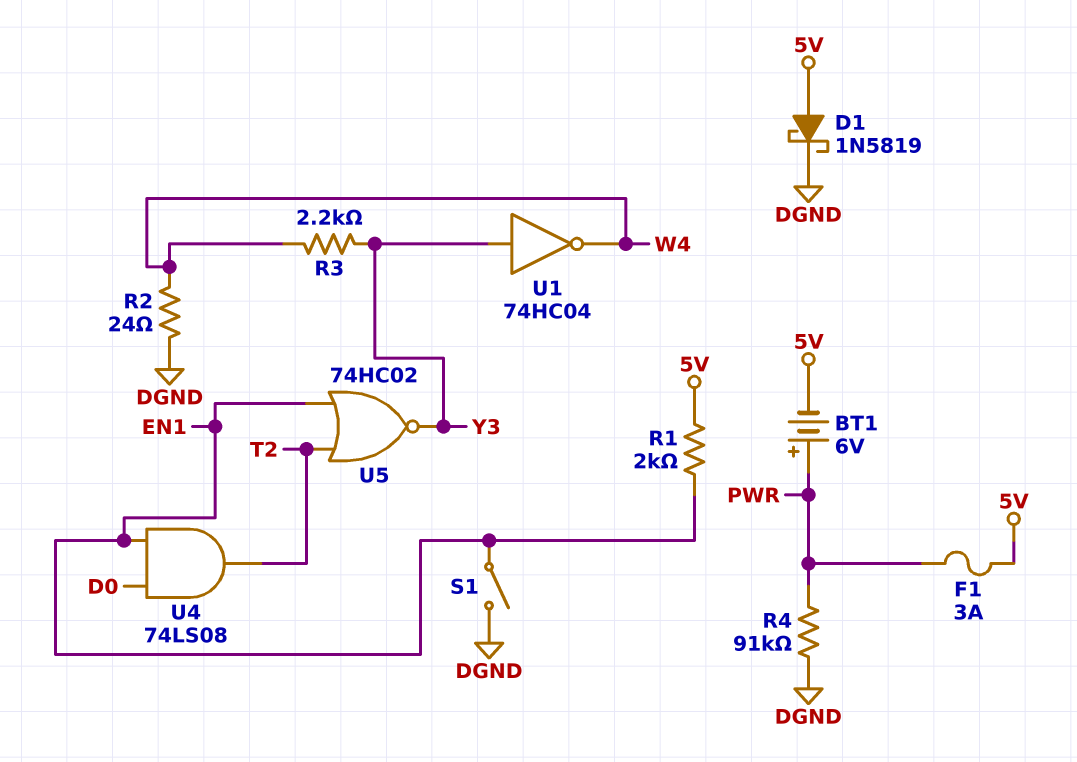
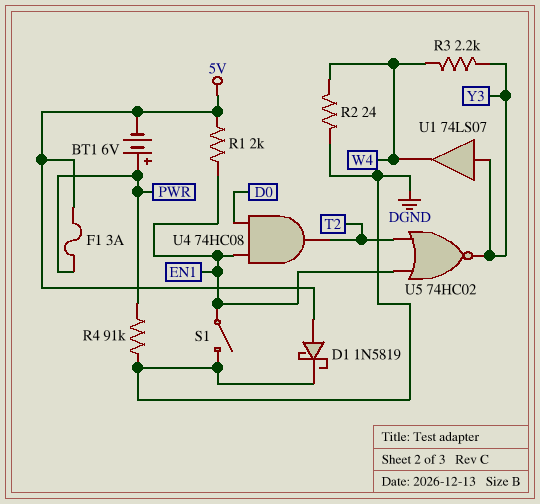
U1: NOT 74HC04 (in Y3, out W4) -> buffer 74LS07 (in Y3, out W4)
U4: AND 74LS08 (in D0, in EN1, out T2) -> AND 74HC08 (in D0, in EN1, out T2)

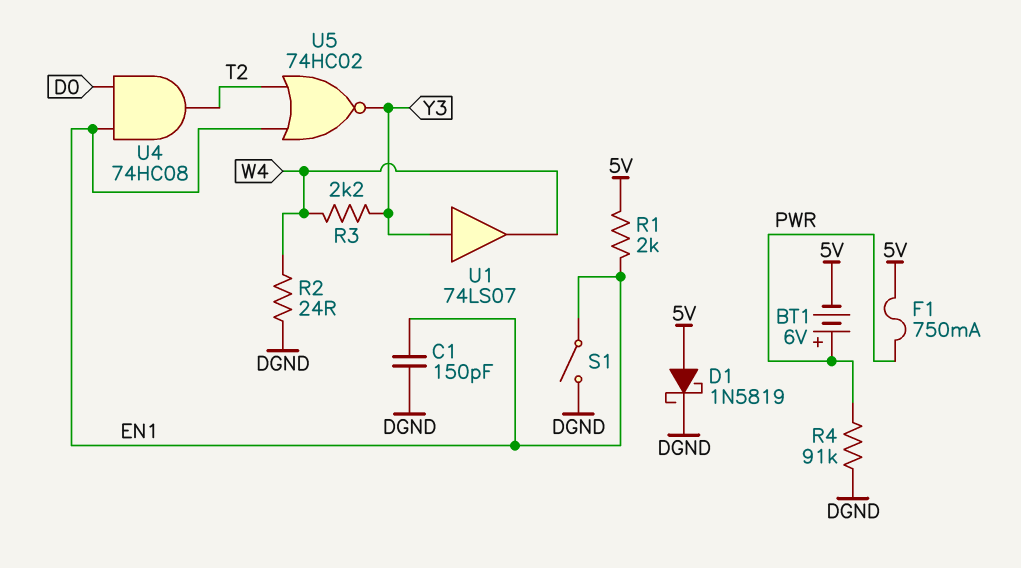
C1: none -> 150pF (DGND, EN1)
F1: 3A (5V, PWR) -> 750mA (5V, PWR)

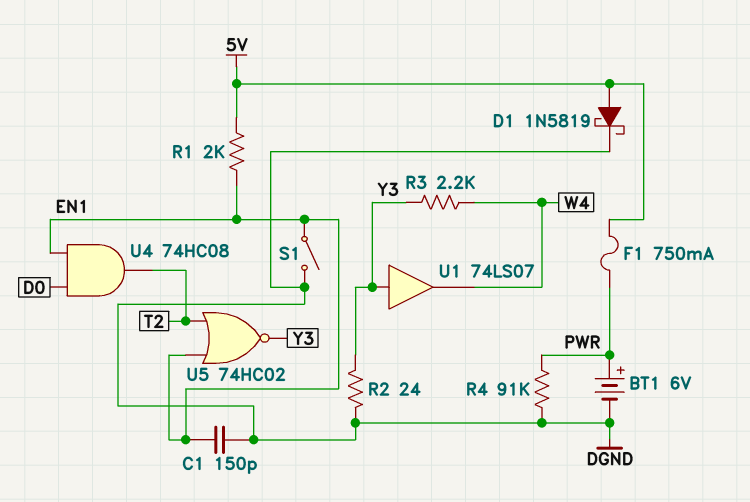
BT1: 6V (plus PWR, minus 5V) -> 6V (plus PWR, minus DGND)
R2: 24 (DGND, W4) -> 24 (DGND, Y3)

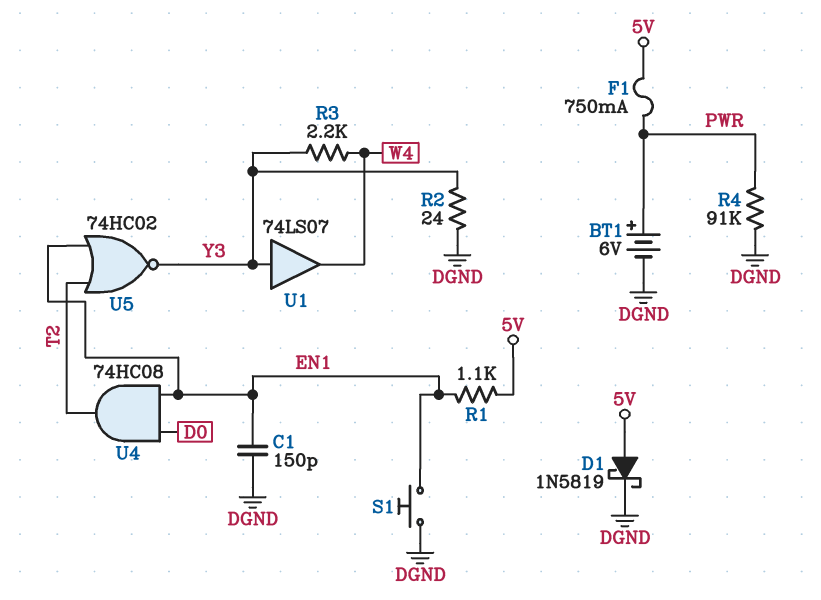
R1: 2k (5V, EN1) -> 1.1k (5V, EN1)
S1: switch (DGND, EN1) -> button (DGND, EN1)

